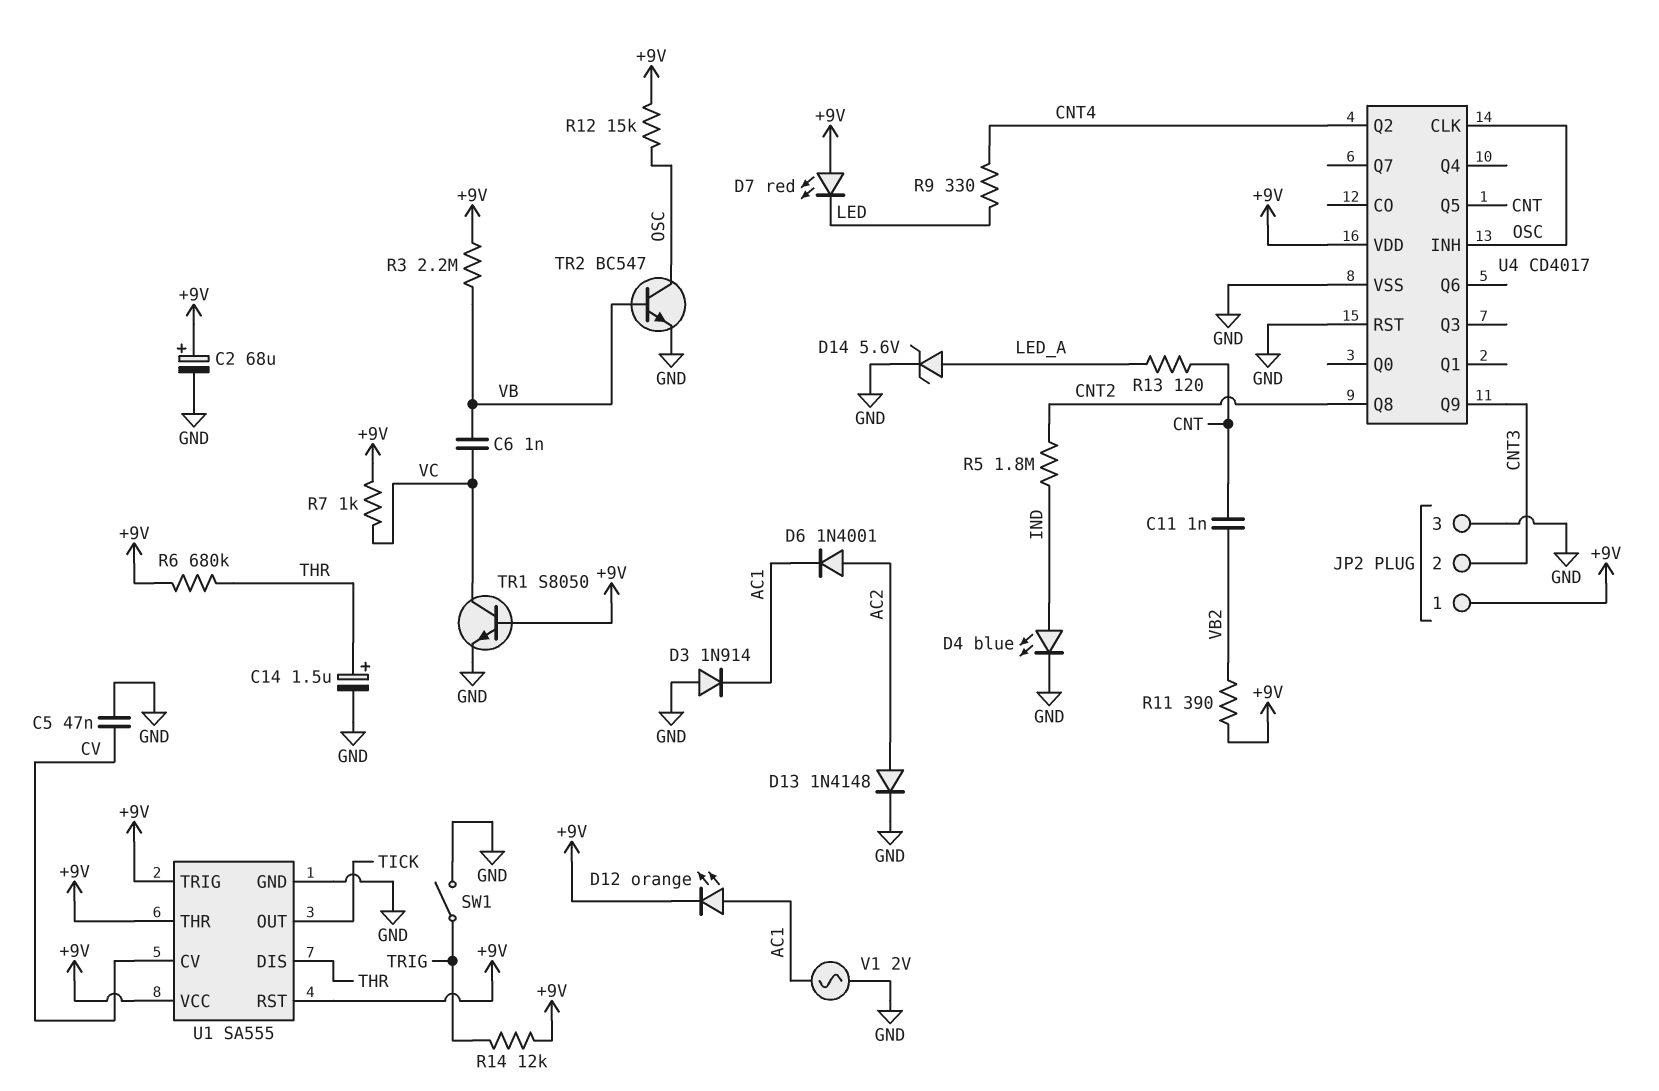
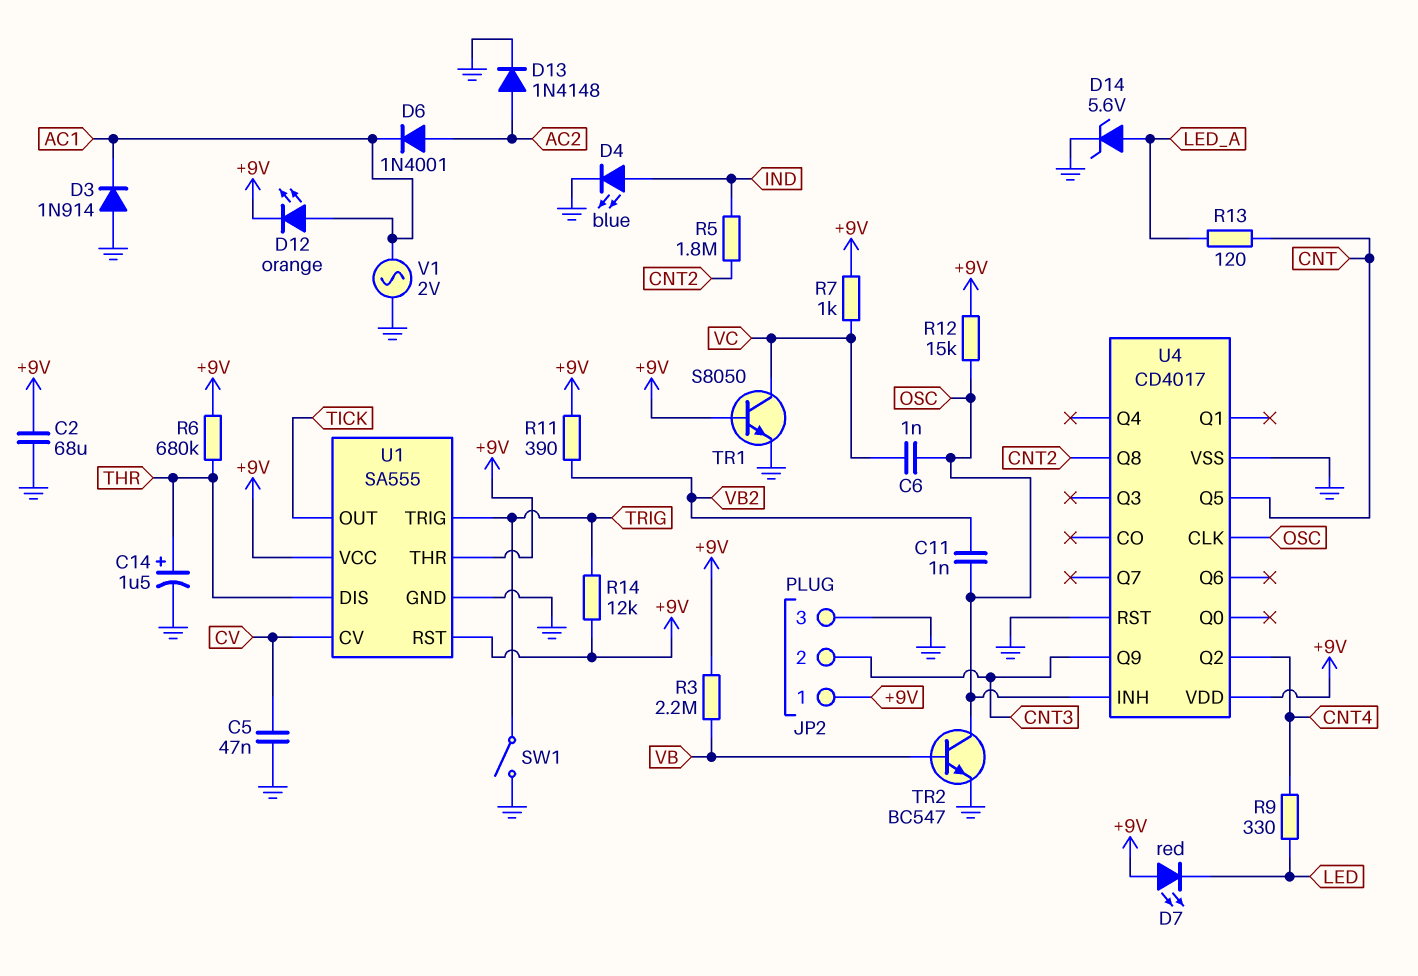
C2: 68uF (plus +9V, minus GND) -> 68uF (+9V, GND)
C6: 1nF (VB, VC) -> 1nF (OSC, VC)
C11: 1nF (CNT, VB2) -> 1nF (OSC, VB2)
U1 pin TRIG: +9V -> TRIG

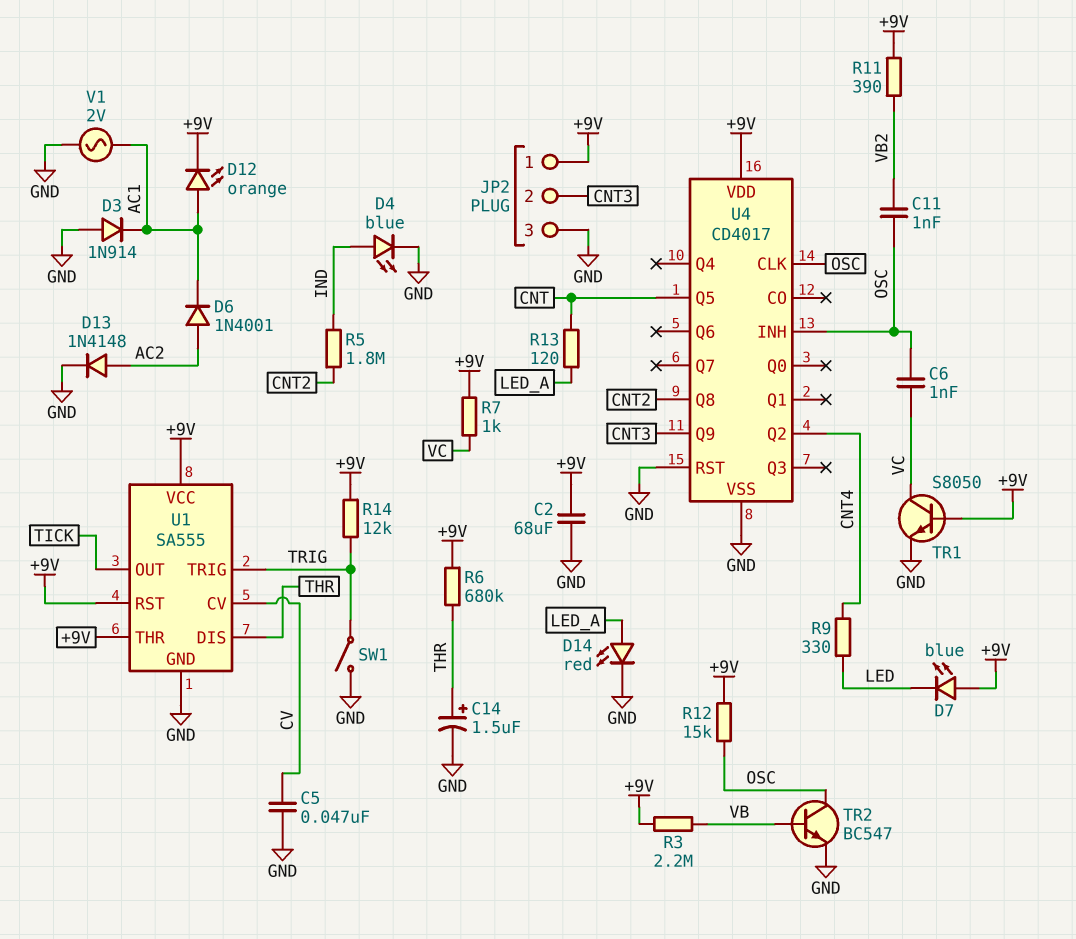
D7: LED red (A +9V, K LED) -> LED blue (A +9V, K LED)
D14: zener 5.6V (A LED_A, K GND) -> LED red (A LED_A, K GND)

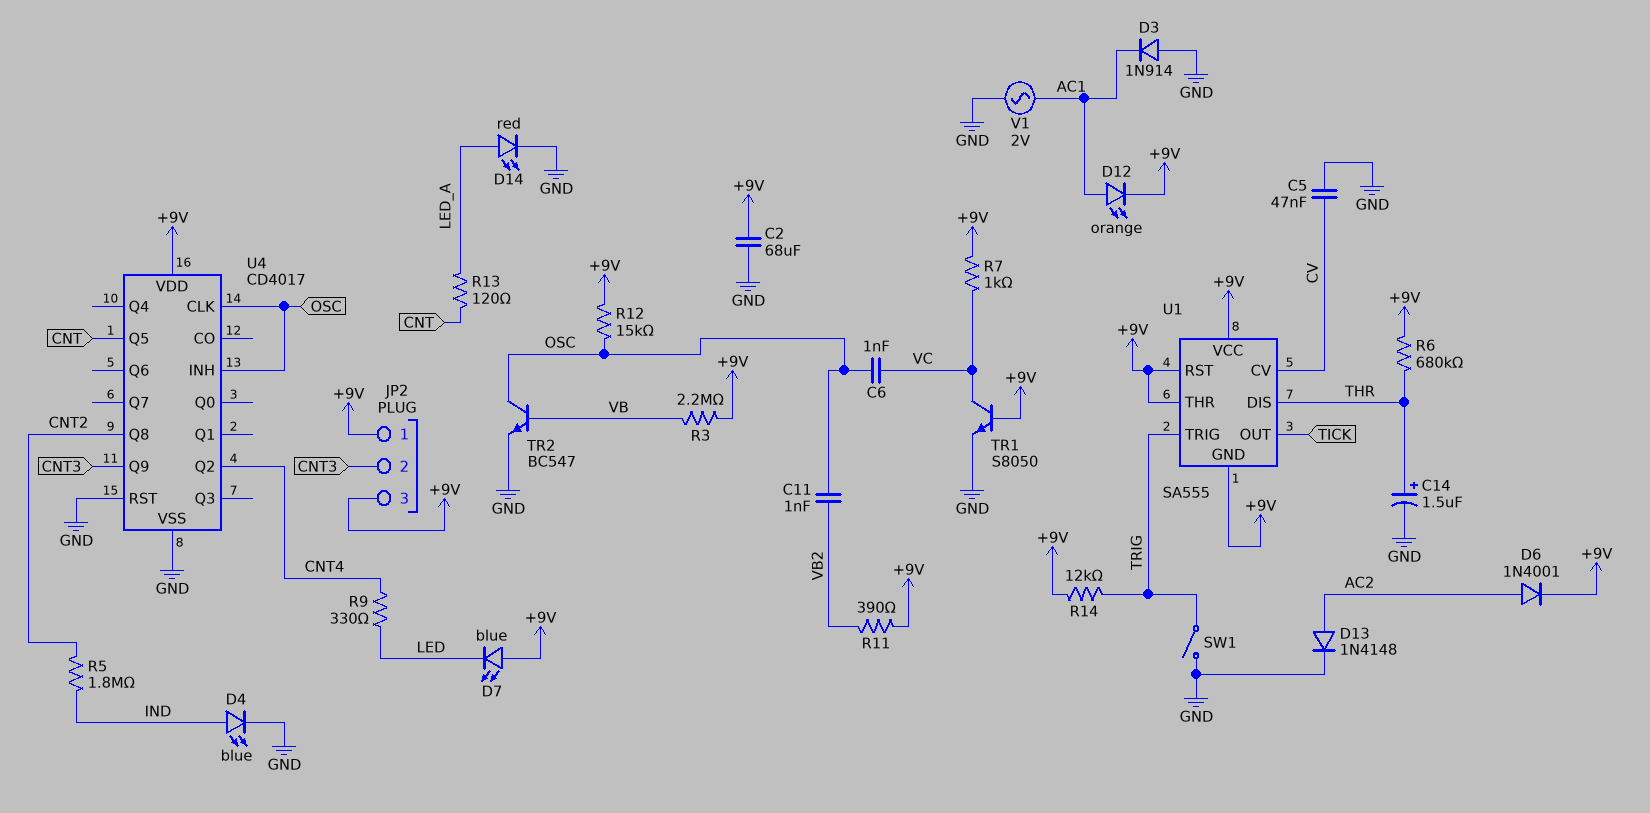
D6: diode 1N4001 (A AC2, K AC1) -> diode 1N4001 (A AC2, K +9V)
JP2 pin 3: GND -> +9V
U1 pin GND: GND -> +9V

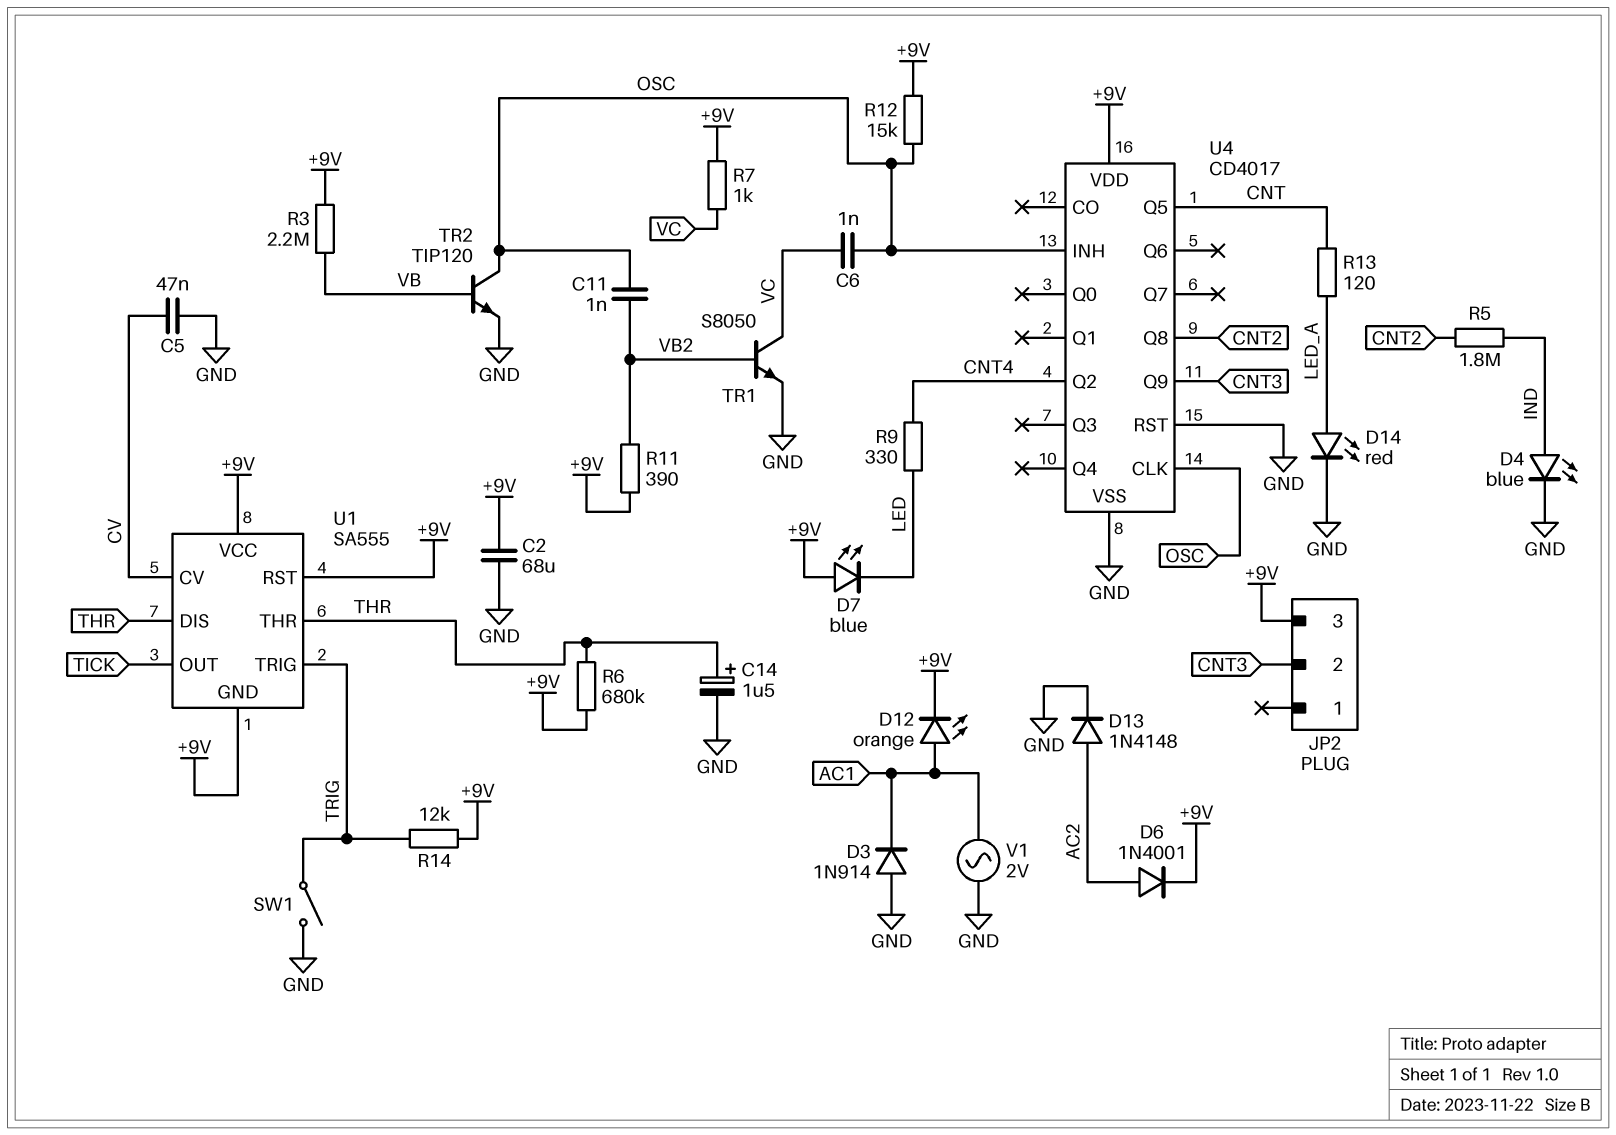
JP2 pin 1: +9V -> none
TR1: NPN S8050 (B +9V, C VC, E GND) -> NPN S8050 (B VB2, C VC, E GND)
TR2: NPN BC547 (B VB, C OSC, E GND) -> NPN TIP120 (B VB, C OSC, E GND)
U1 pin THR: +9V -> THR

